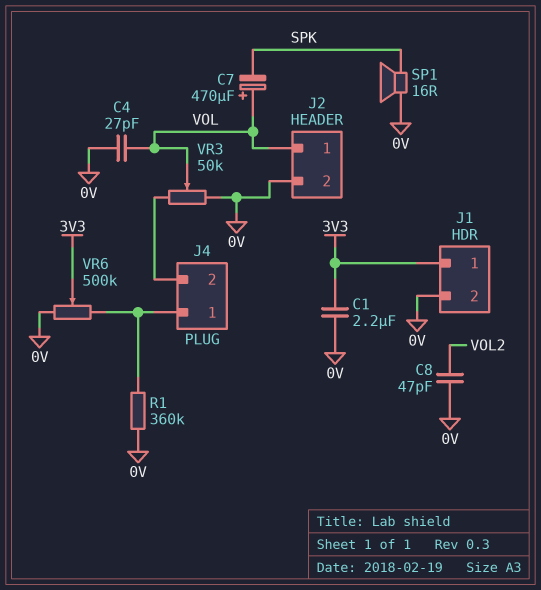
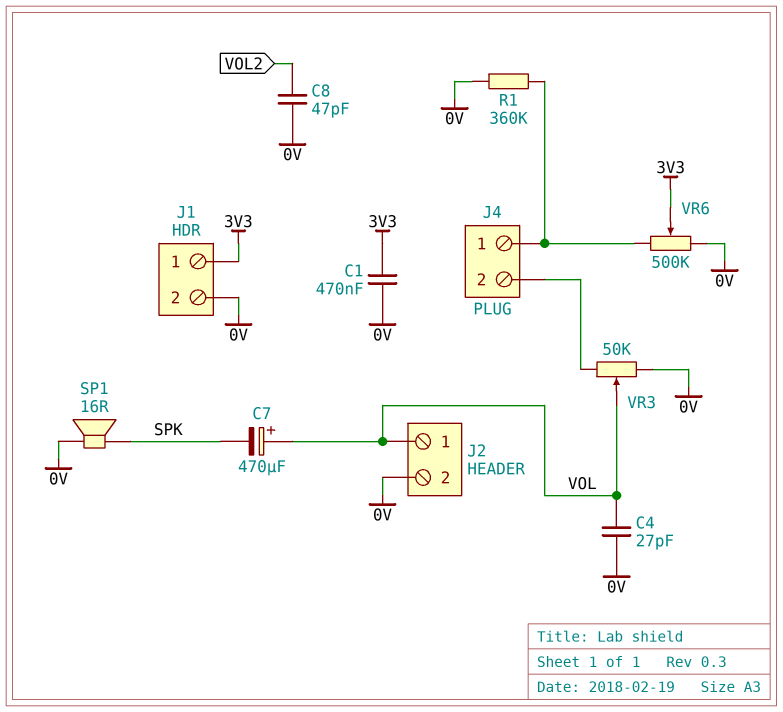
C1: 2.2uF (0V, 3V3) -> 470nF (0V, 3V3)

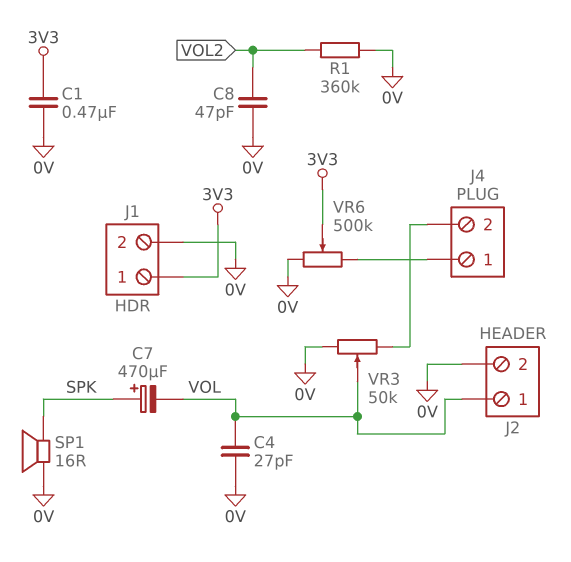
C7: 470uF (plus VOL, minus SPK) -> 470uF (plus SPK, minus VOL)
R1: 360k (0V, J4/1) -> 360k (0V, VOL2)

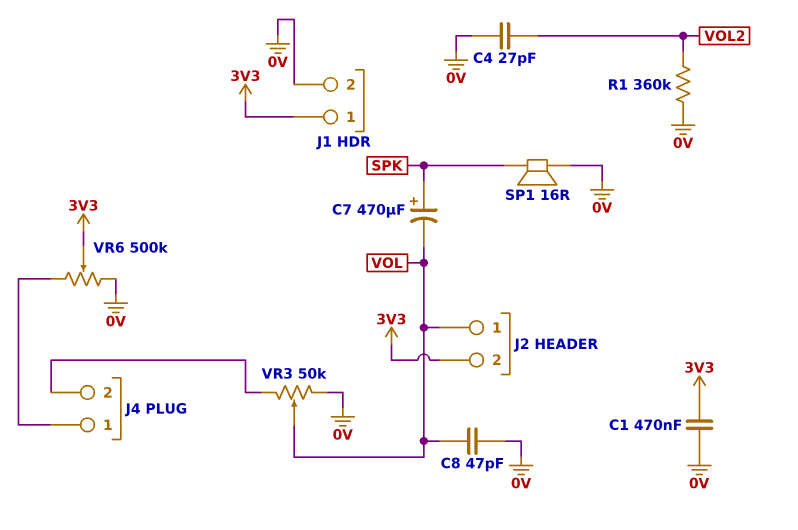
C4: 27pF (0V, VOL) -> 27pF (0V, VOL2)
C8: 47pF (0V, VOL2) -> 47pF (0V, VOL)
J2 pin 2: 0V -> 3V3

